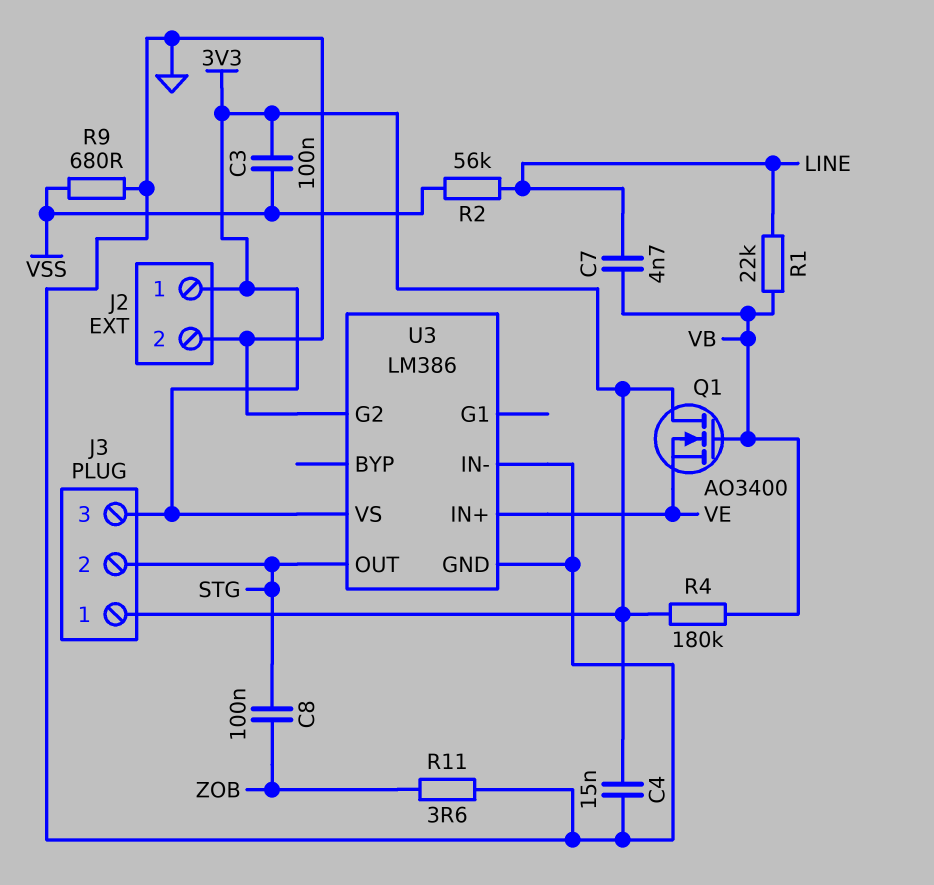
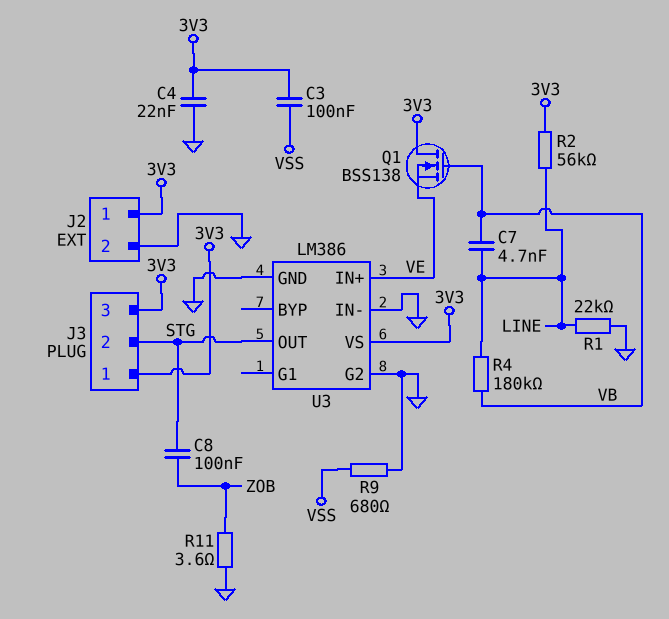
C4: 15nF (3V3, GND) -> 22nF (3V3, GND)
Q1: NMOS AO3400 (G VB, D 3V3, S VE) -> NMOS BSS138 (G VB, D 3V3, S VE)
R1: 22k (LINE, VB) -> 22k (GND, LINE)
R2: 56k (LINE, VSS) -> 56k (3V3, LINE)
R4: 180k (3V3, VB) -> 180k (LINE, VB)

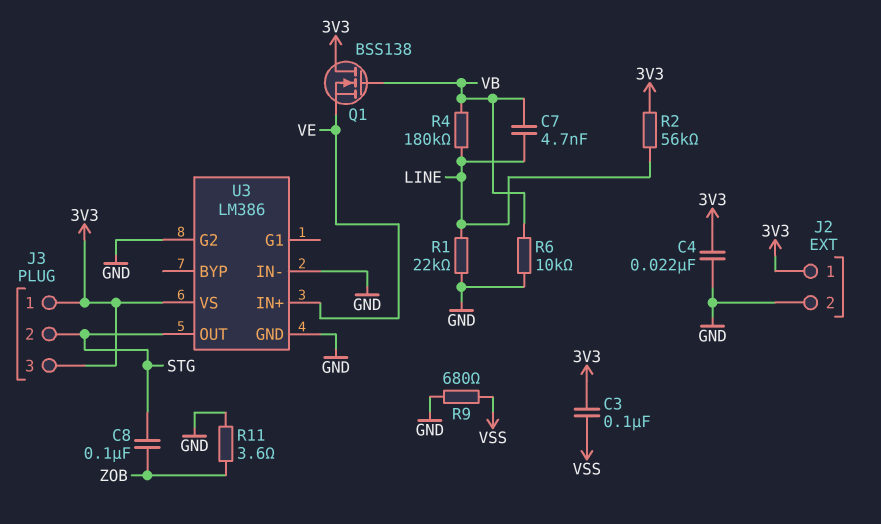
R6: none -> 10k (GND, VB)

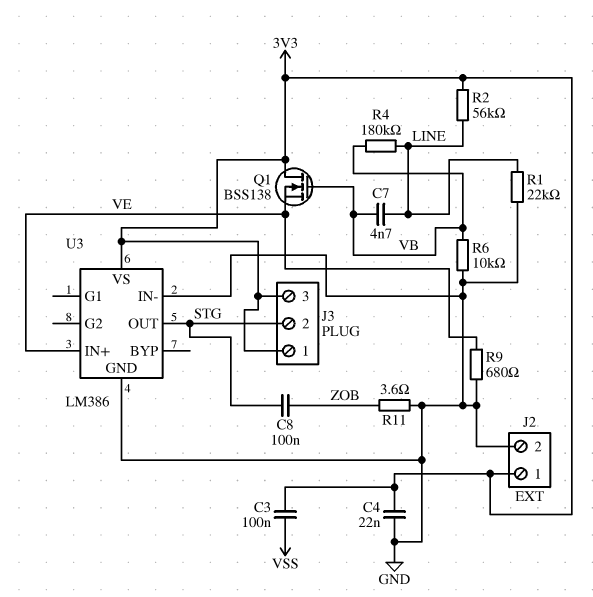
R9: 680 (GND, VSS) -> 680 (GND, VE)
U3 pin G2: GND -> none

